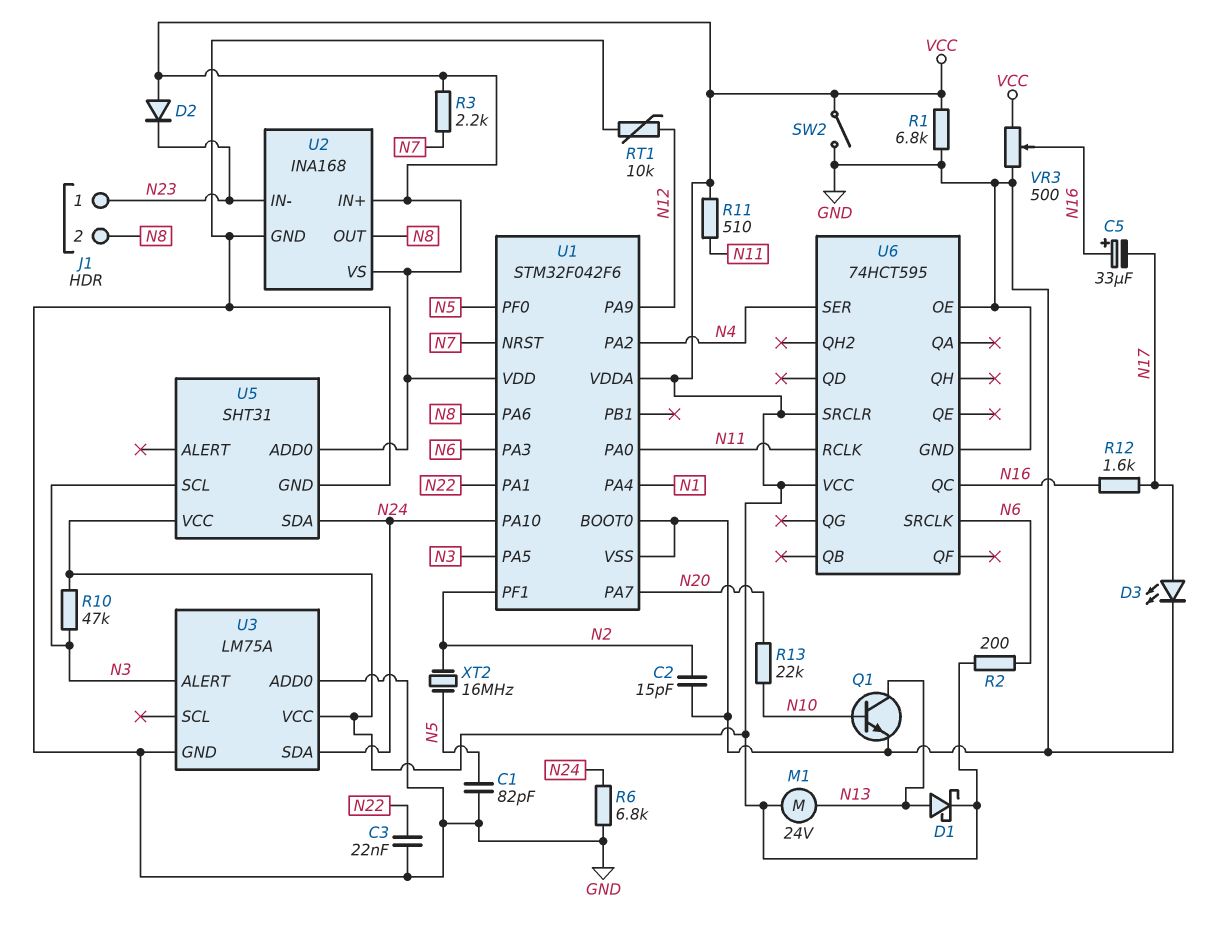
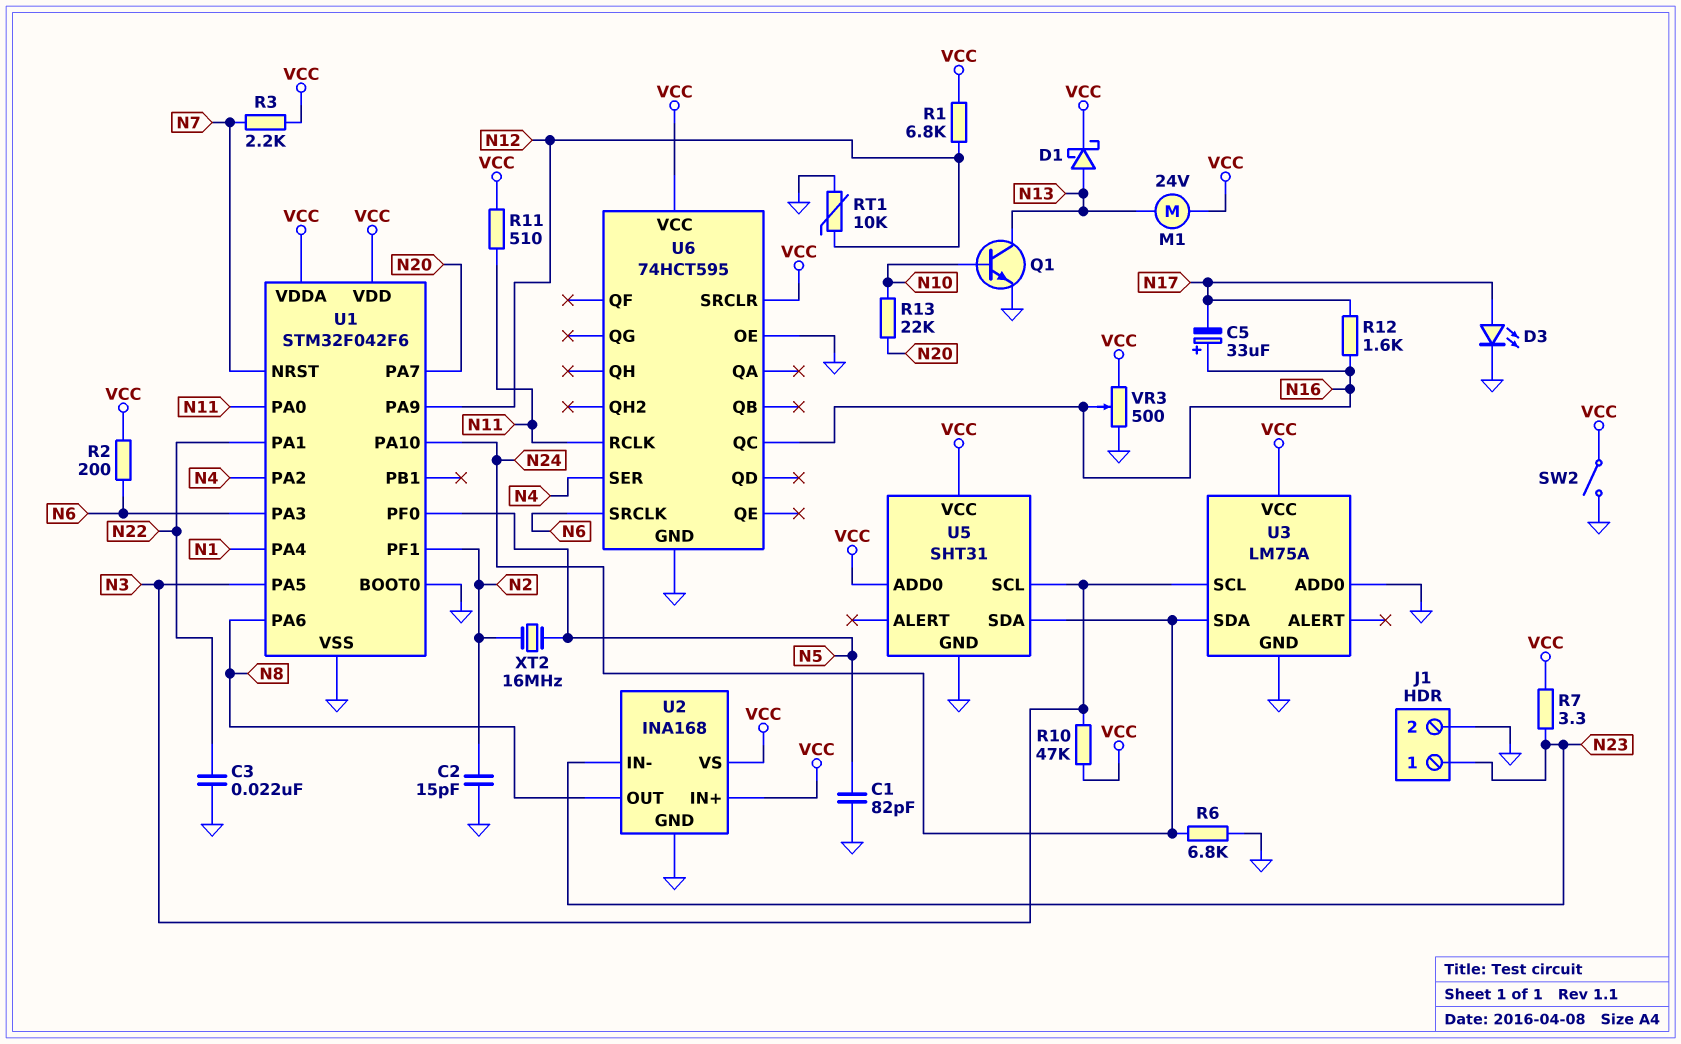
D2: diode (A VCC, K N23) -> none
J1 pin 2: N8 -> GND
R1: 6.8k (GND, VCC) -> 6.8k (N12, VCC)
R7: none -> 3.3 (N23, VCC)
U3 pin ALERT: N3 -> none
U3 pin SCL: none -> N3

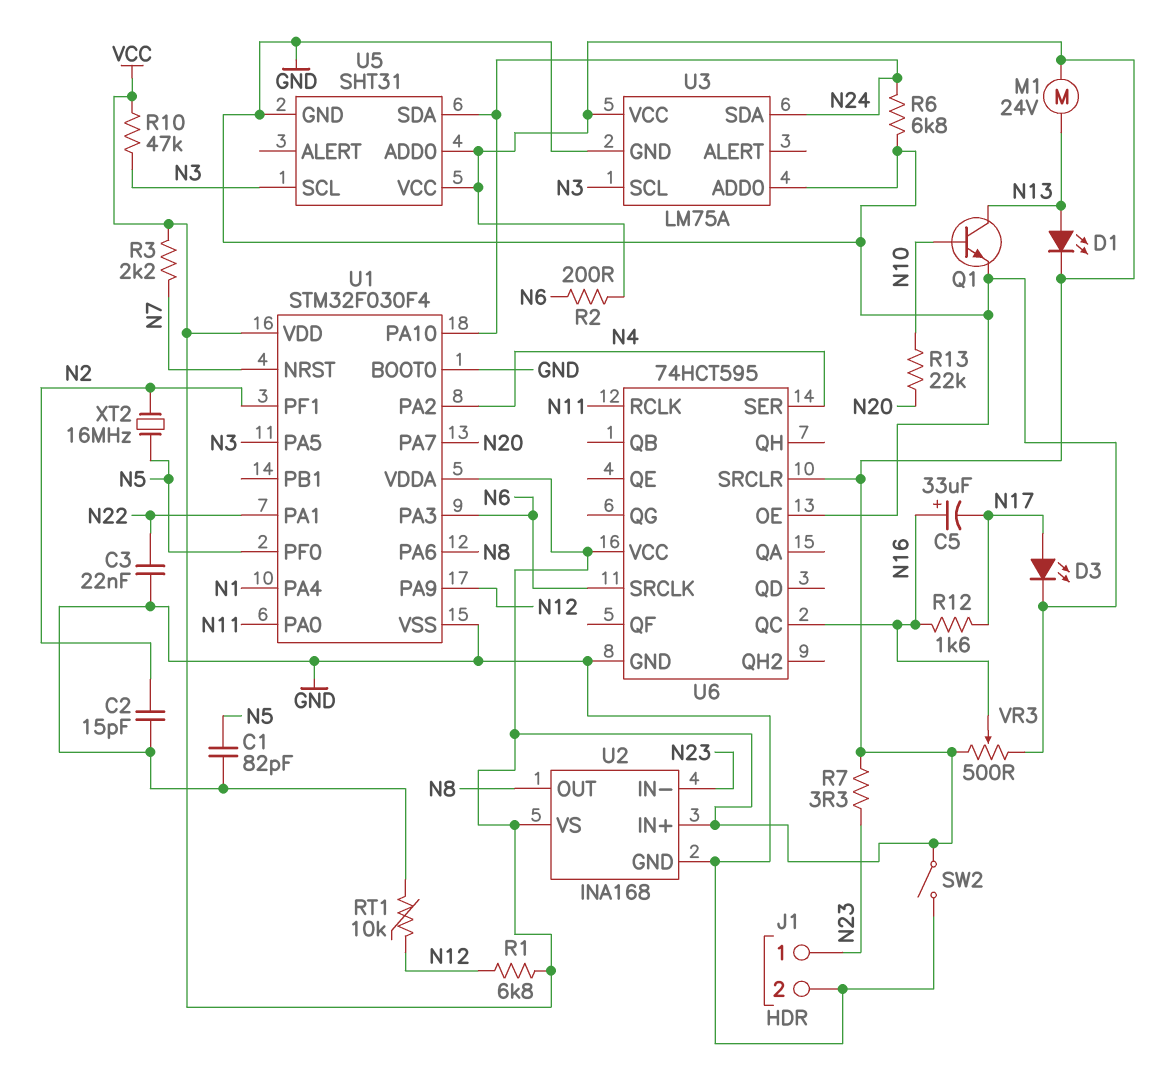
D1: schottky (A N13, K VCC) -> LED (A N13, K VCC)
R11: 510 (N11, VCC) -> none
U1: STM32F042F6 -> STM32F030F4

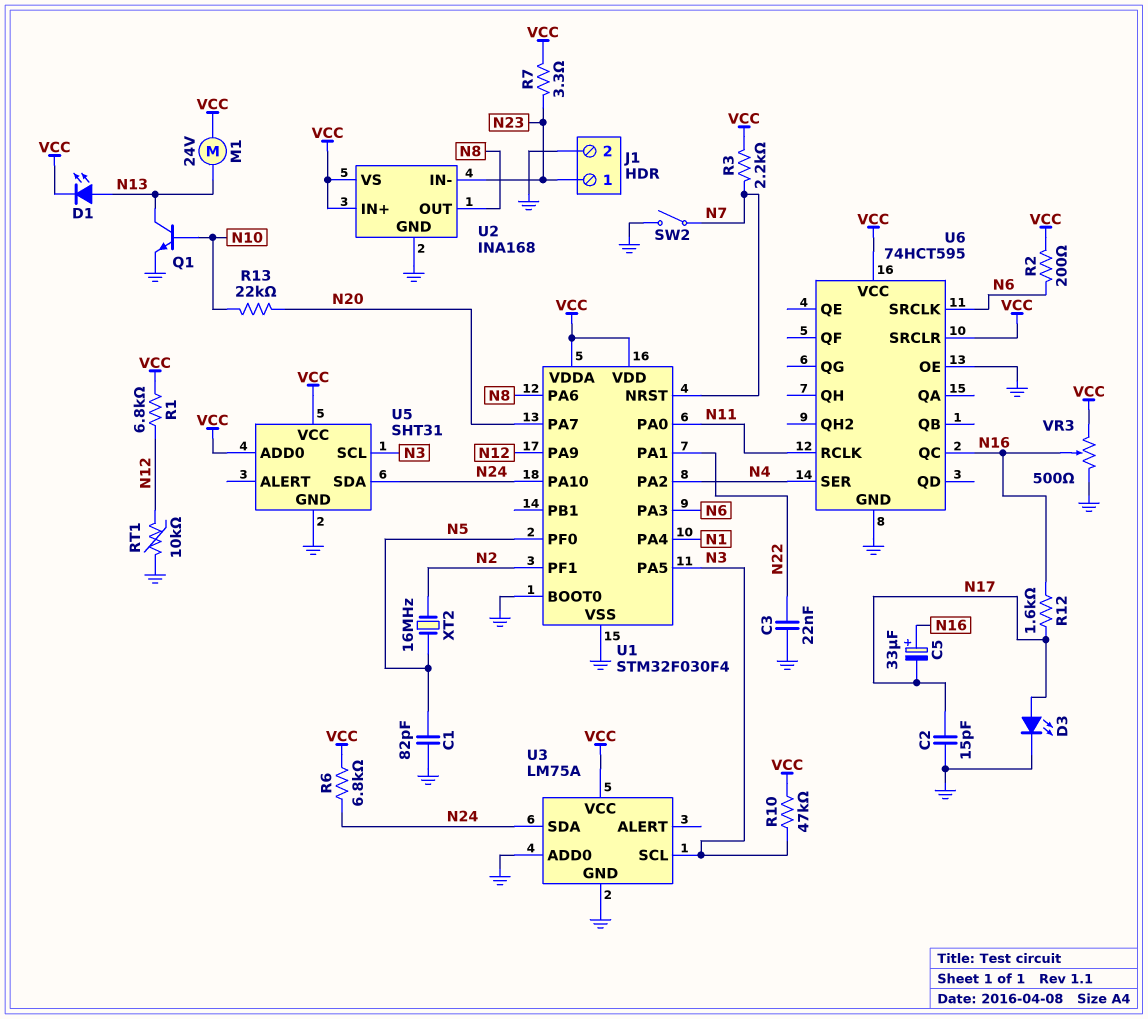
C2: 15pF (GND, N2) -> 15pF (GND, N17)
R6: 6.8k (GND, N24) -> 6.8k (N24, VCC)
SW2: switch (GND, VCC) -> switch (GND, N7)

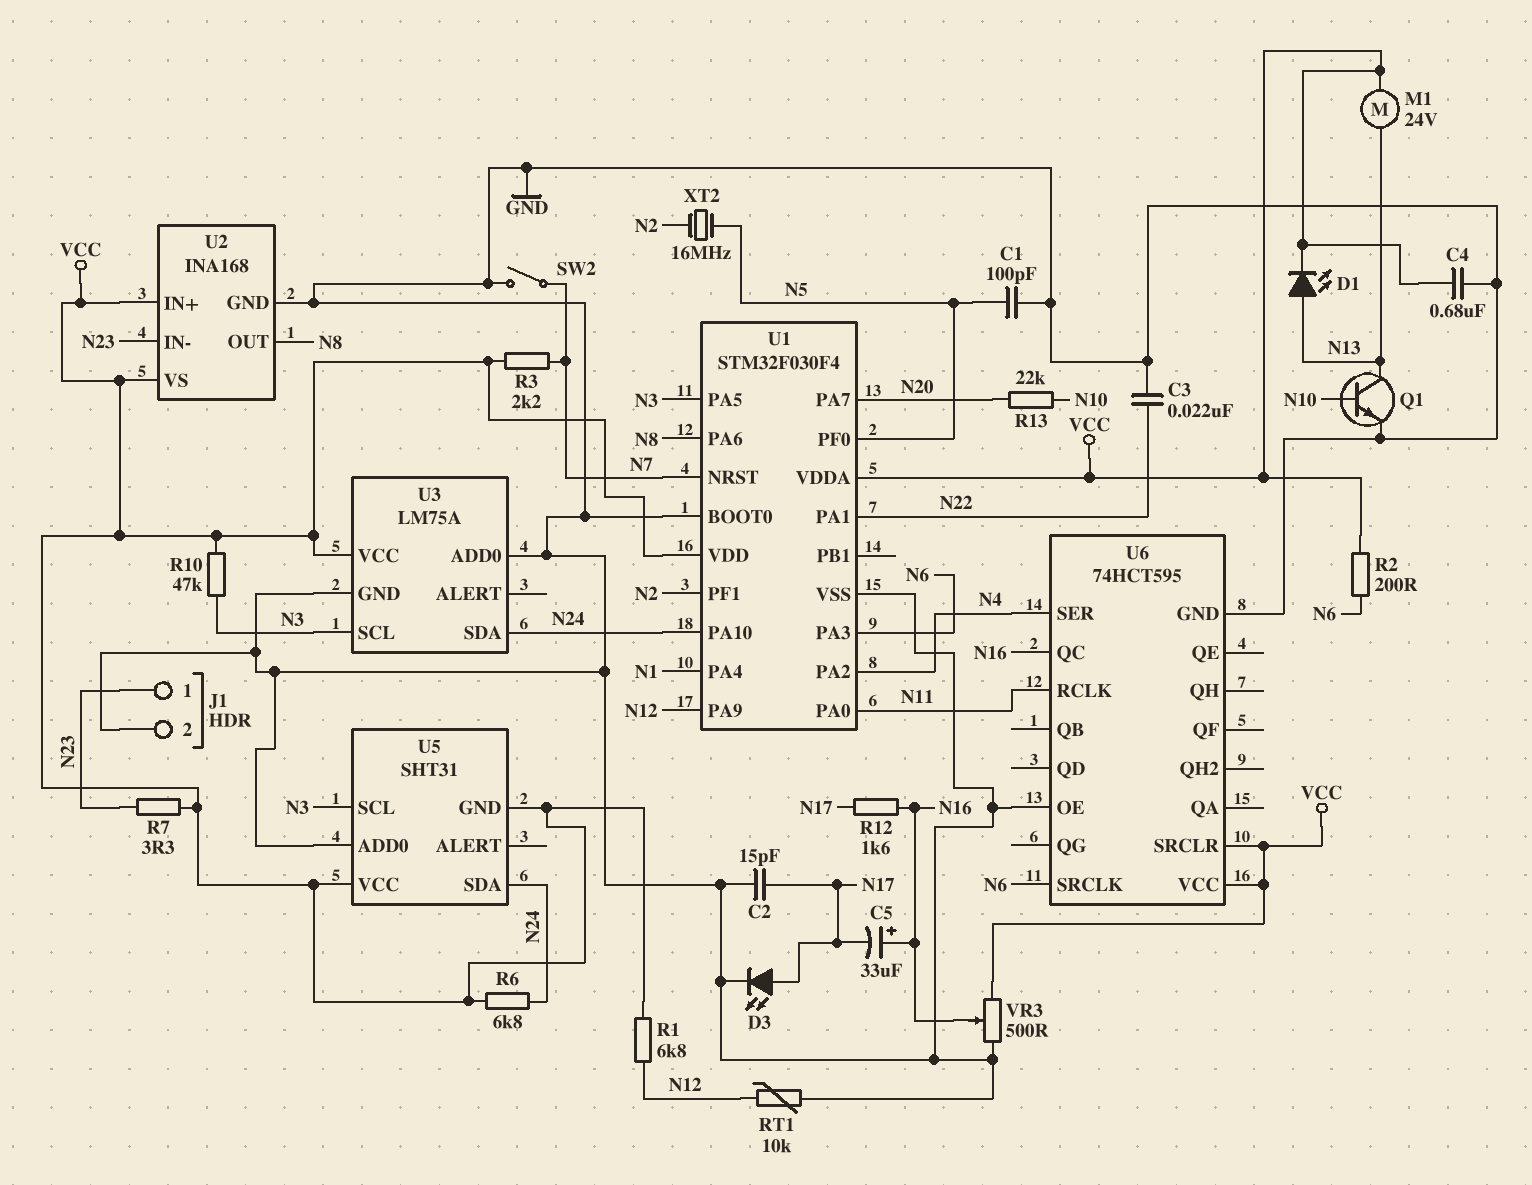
C1: 82pF (GND, N5) -> 100pF (GND, N5)
C4: none -> 680nF (GND, VCC)
U5 pin ADD0: VCC -> GND
U5 pin GND: GND -> VCC

